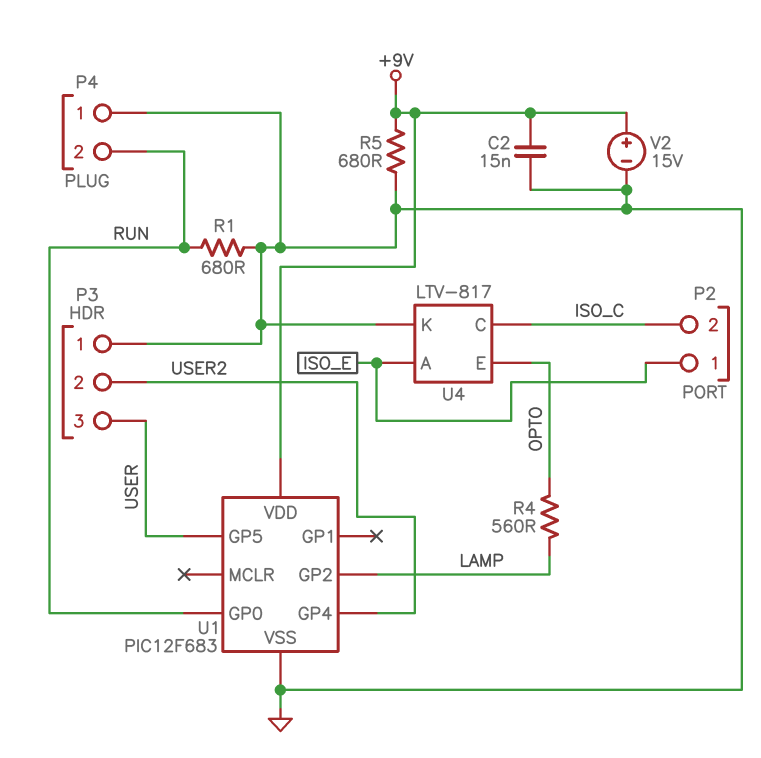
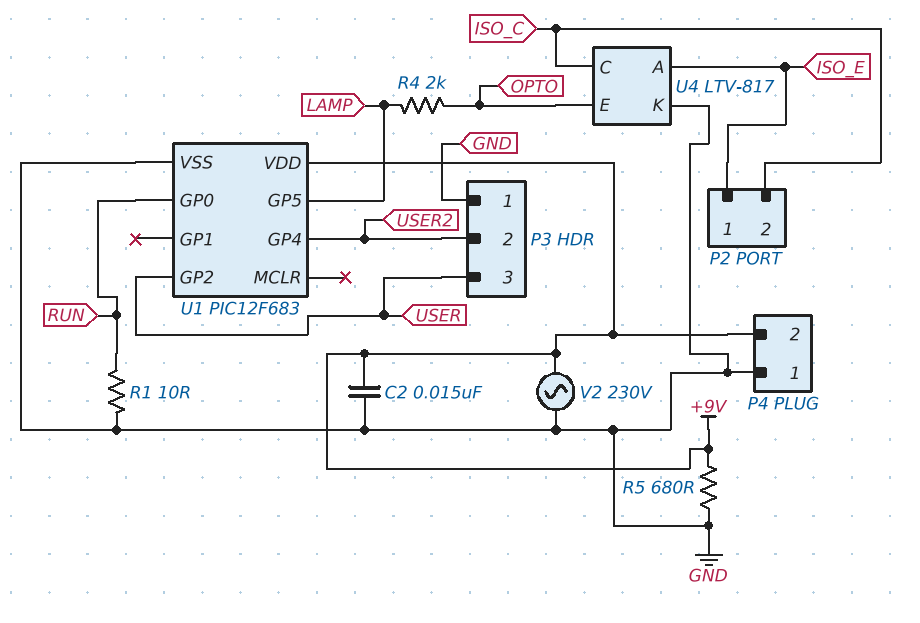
P4 pin 2: RUN -> +9V
R1: 680 (GND, RUN) -> 10 (GND, RUN)
R4: 560 (LAMP, OPTO) -> 2k (LAMP, OPTO)
U1 pin GP2: LAMP -> USER
U1 pin GP5: USER -> LAMP
V2: 15V (plus +9V, minus GND) -> AC 230V (+9V, GND)

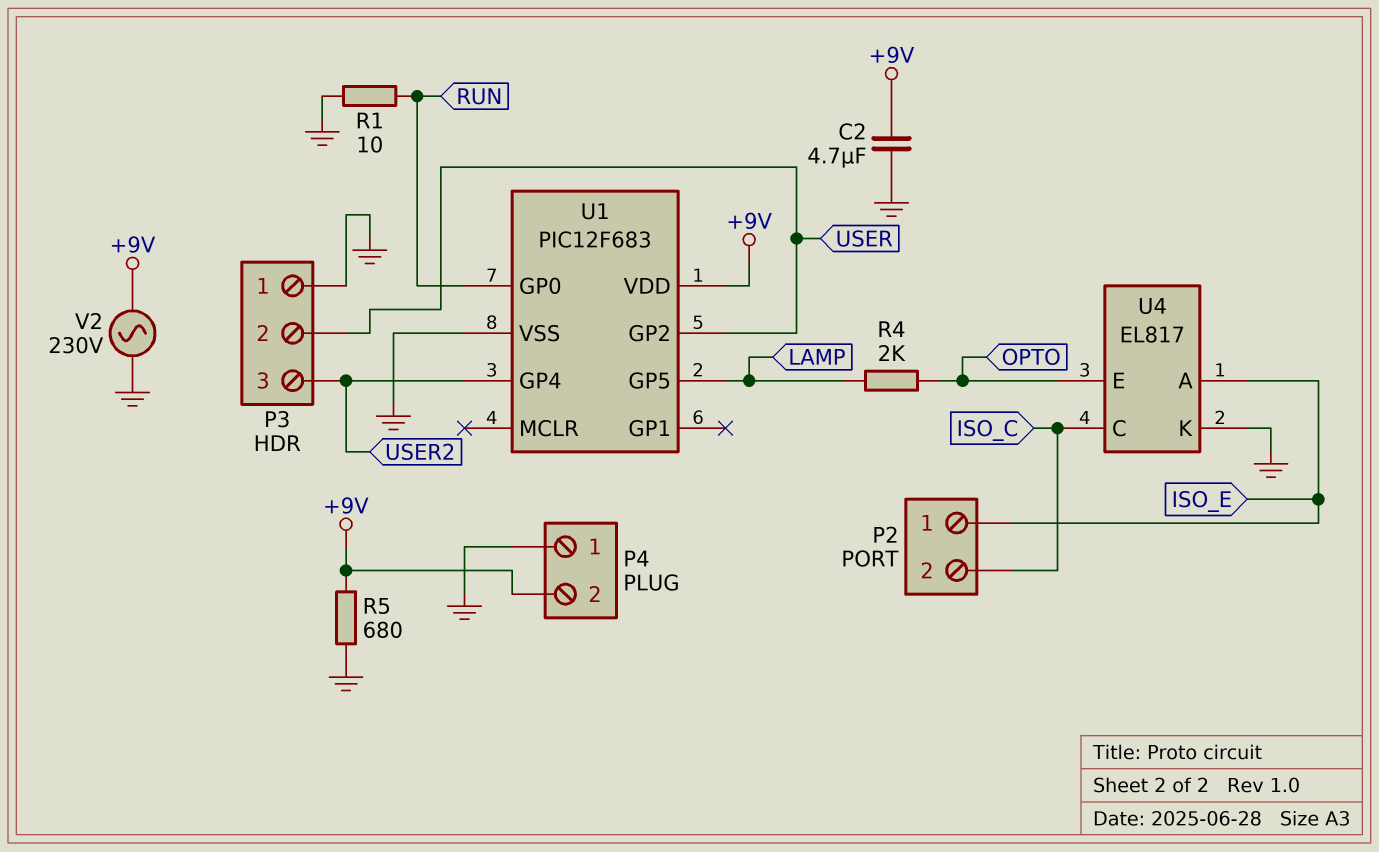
C2: 15nF (+9V, GND) -> 4.7uF (+9V, GND)
P3 pin 2: USER2 -> USER
P3 pin 3: USER -> USER2
U4: LTV-817 -> EL817

